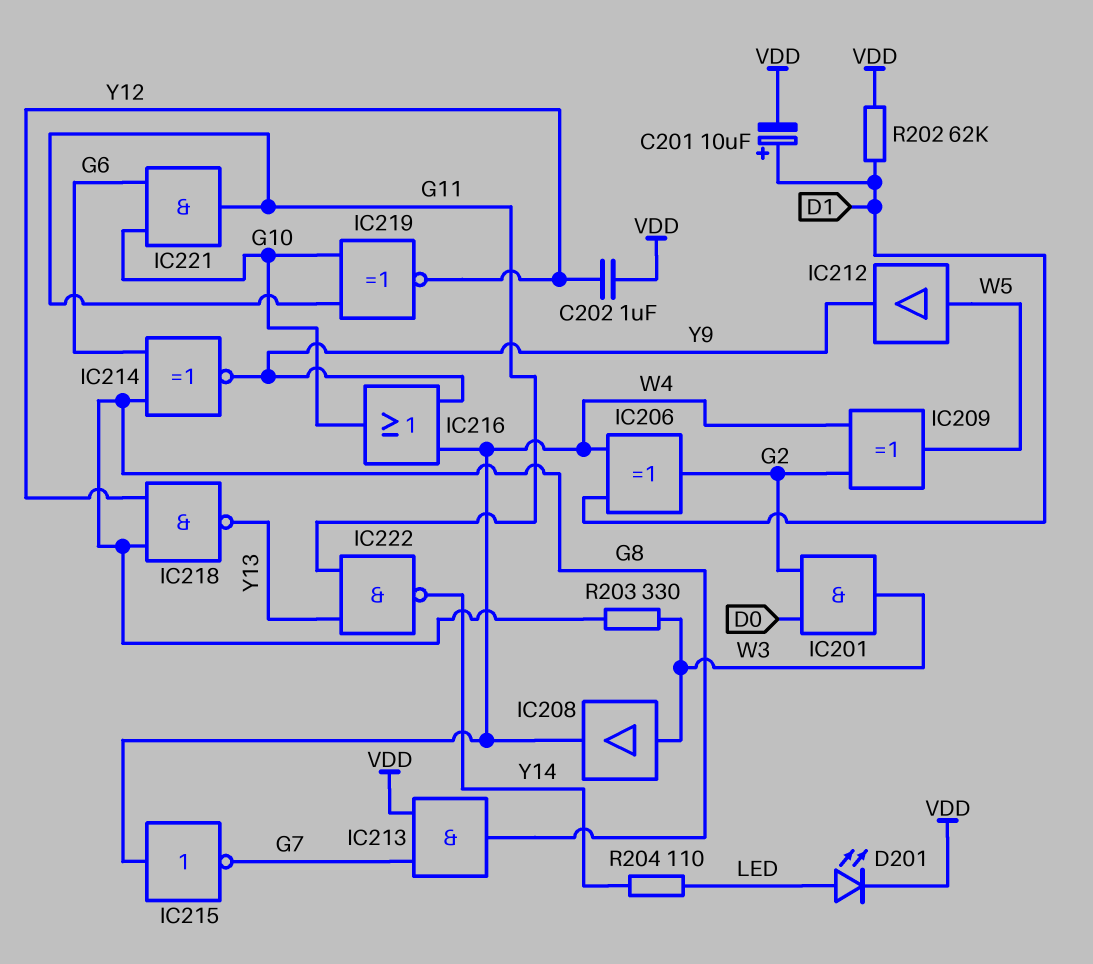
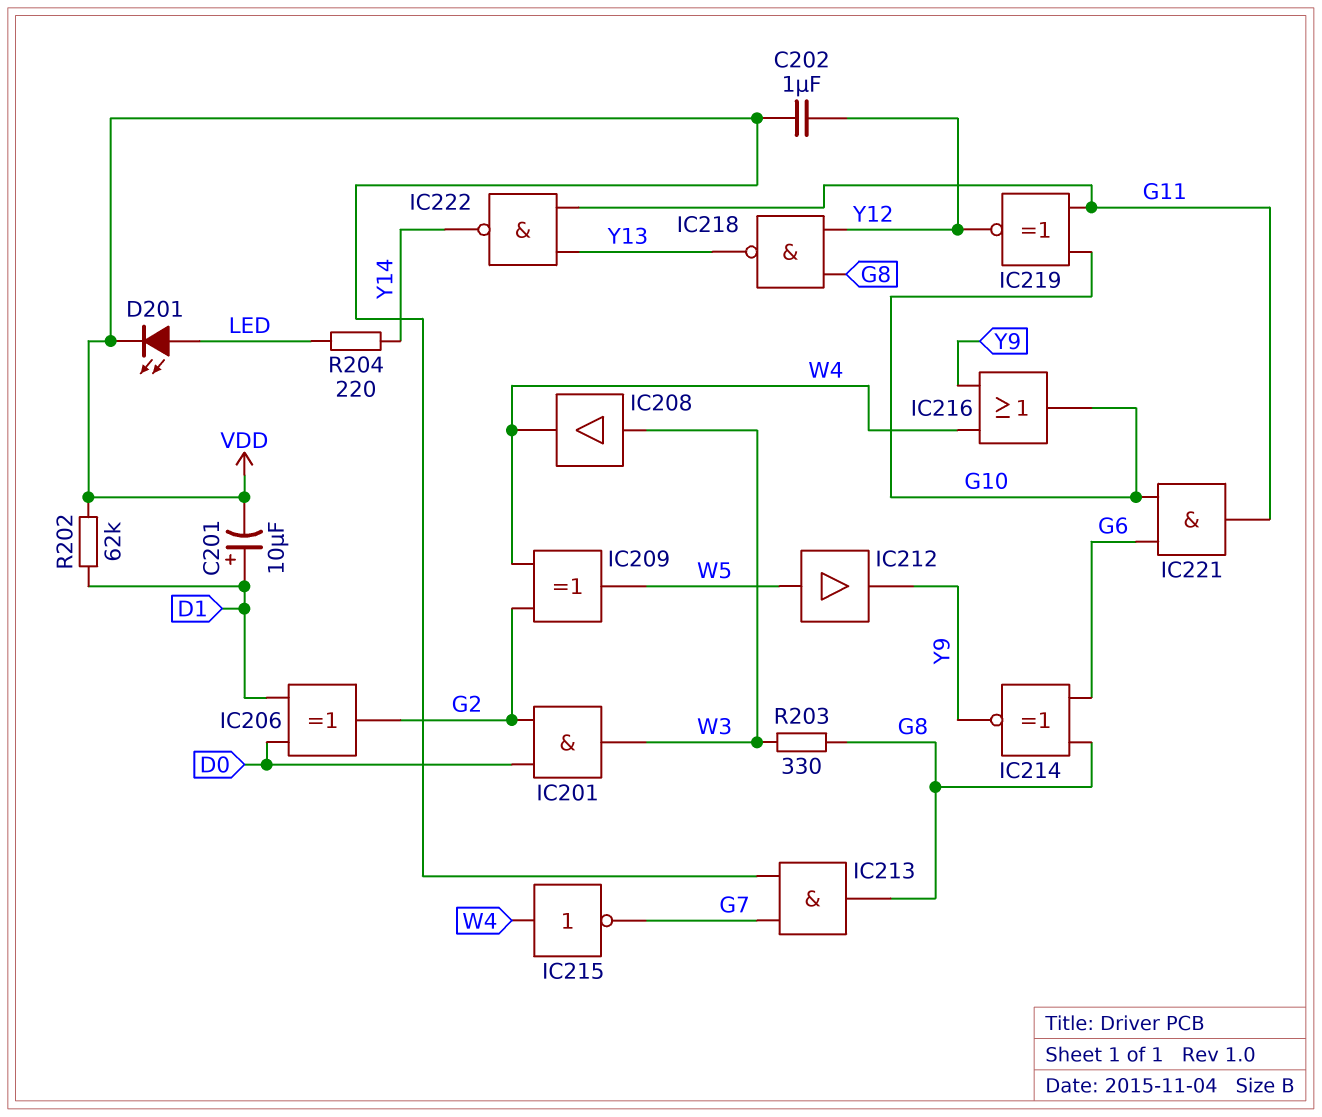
IC206: XOR (in D1, in W4, out G2) -> XOR (in D0, in D1, out G2)
R204: 110 (LED, Y14) -> 220 (LED, Y14)

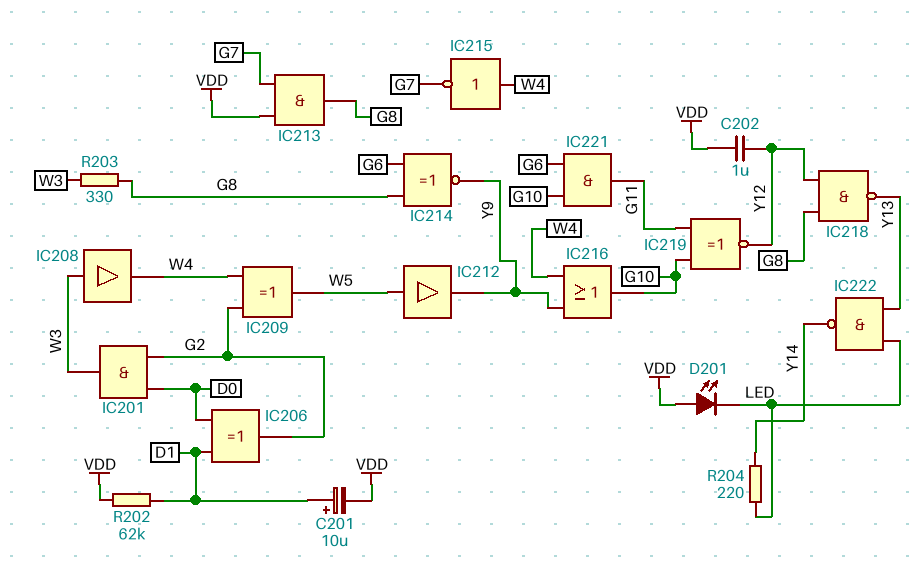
D201: LED (A LED, K VDD) -> LED (A VDD, K LED)
IC222: NAND (in G11, in Y13, out Y14) -> NAND (in LED, in Y13, out Y14)

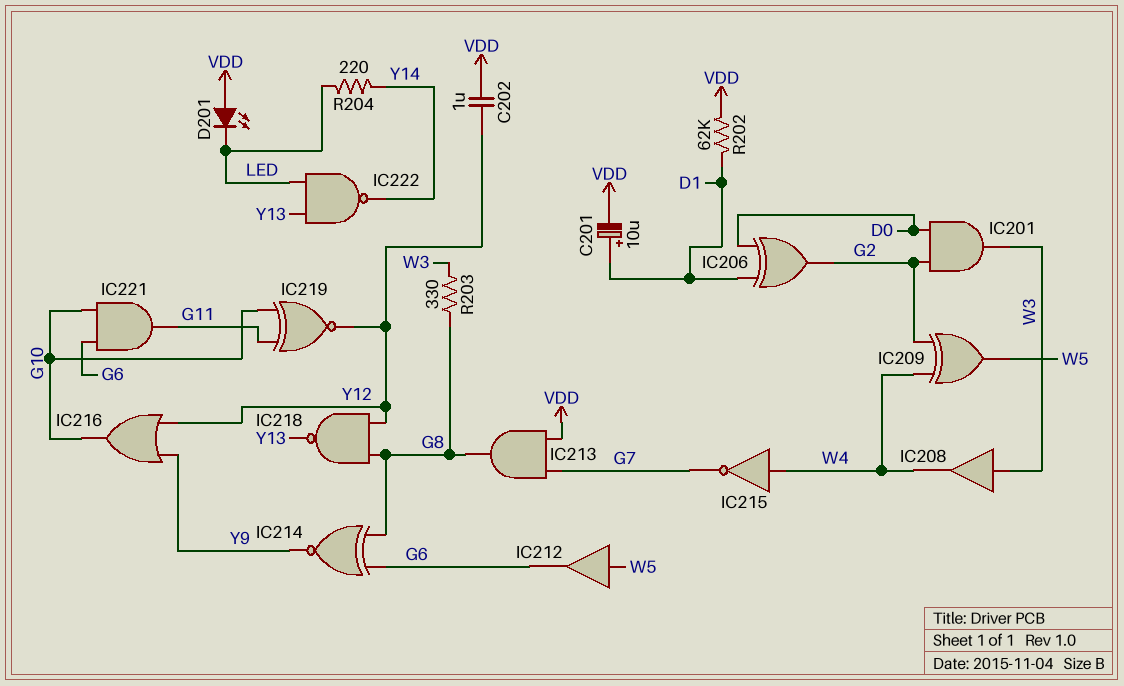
IC212: buffer (in W5, out Y9) -> buffer (in W5, out G6)
IC216: OR (in W4, in Y9, out G10) -> OR (in Y9, in Y12, out G10)

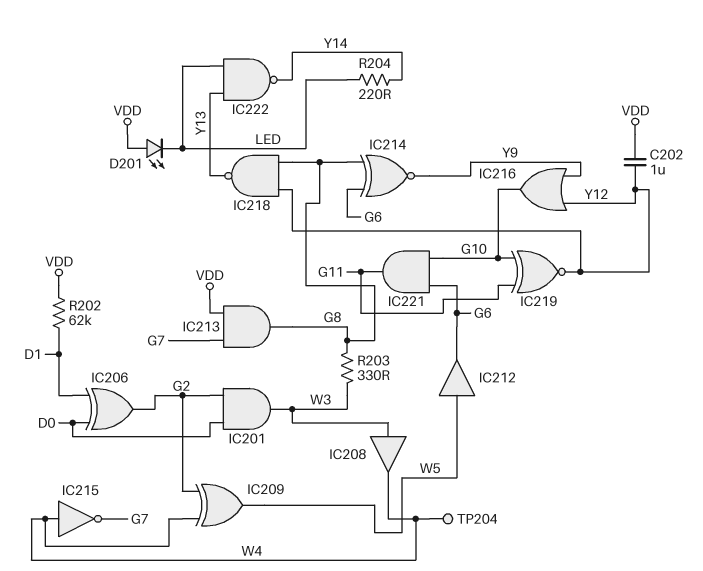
C201: 10uF (plus D1, minus VDD) -> none
TP204: none -> test point (W4)

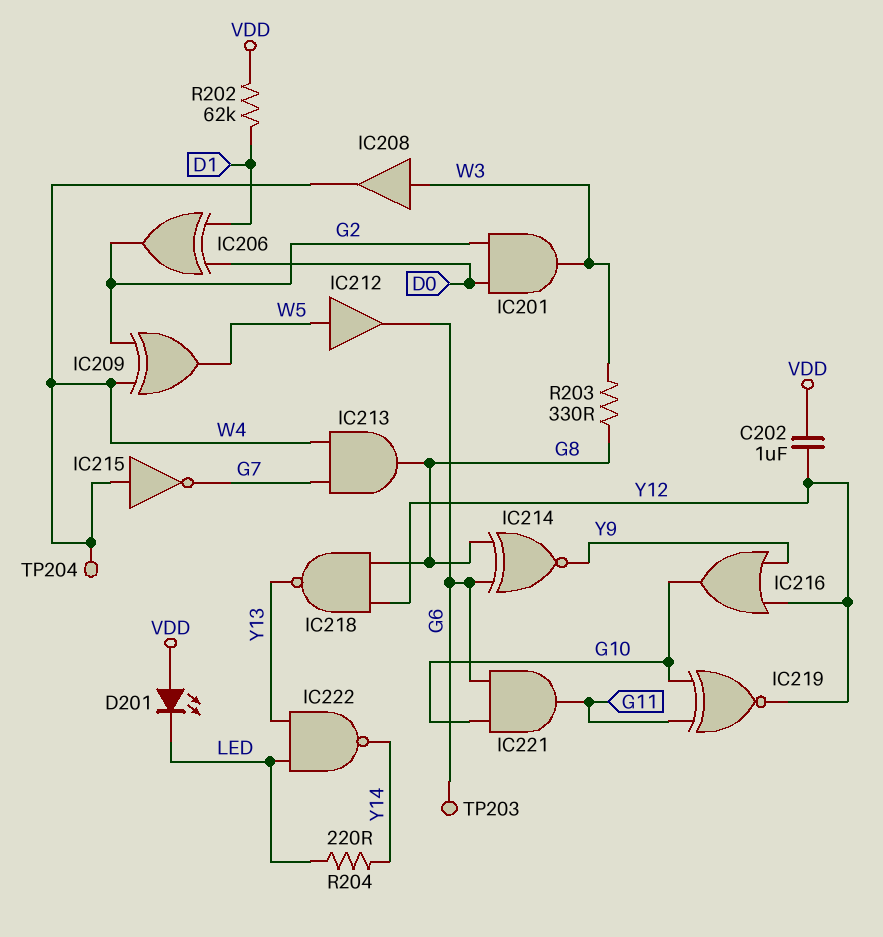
IC213: AND (in G7, in VDD, out G8) -> AND (in G7, in W4, out G8)
TP203: none -> test point (G6)

